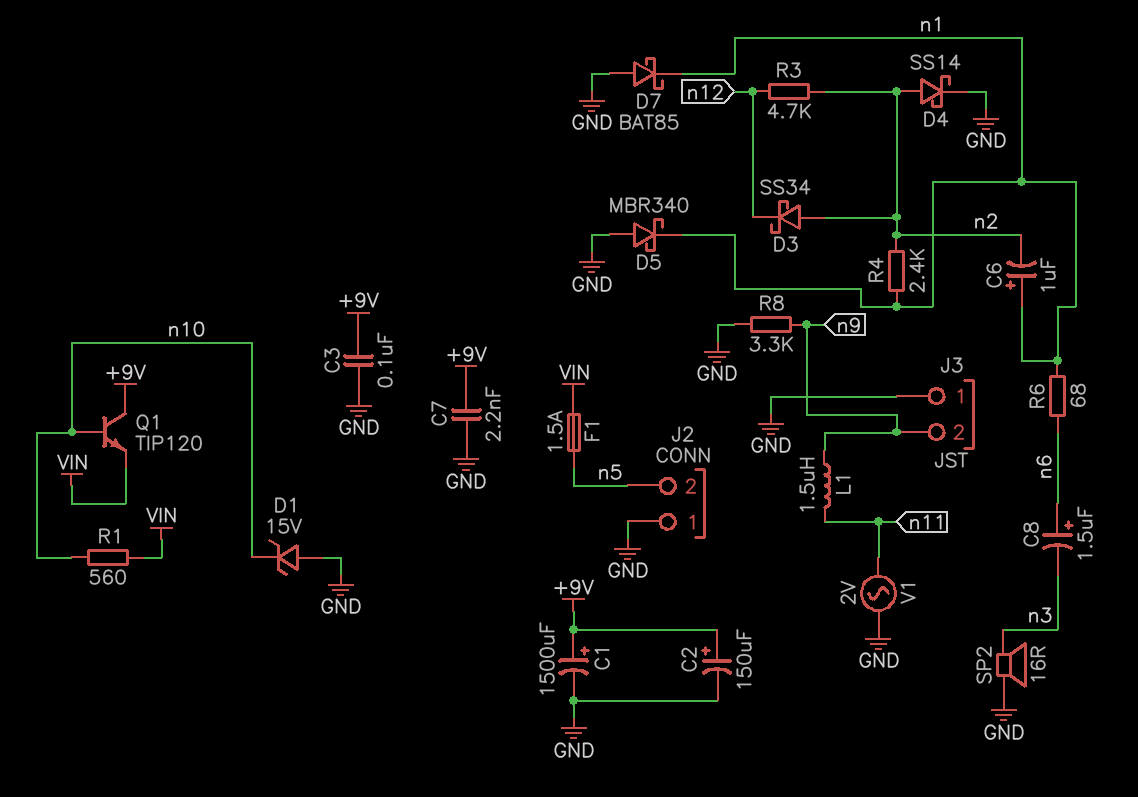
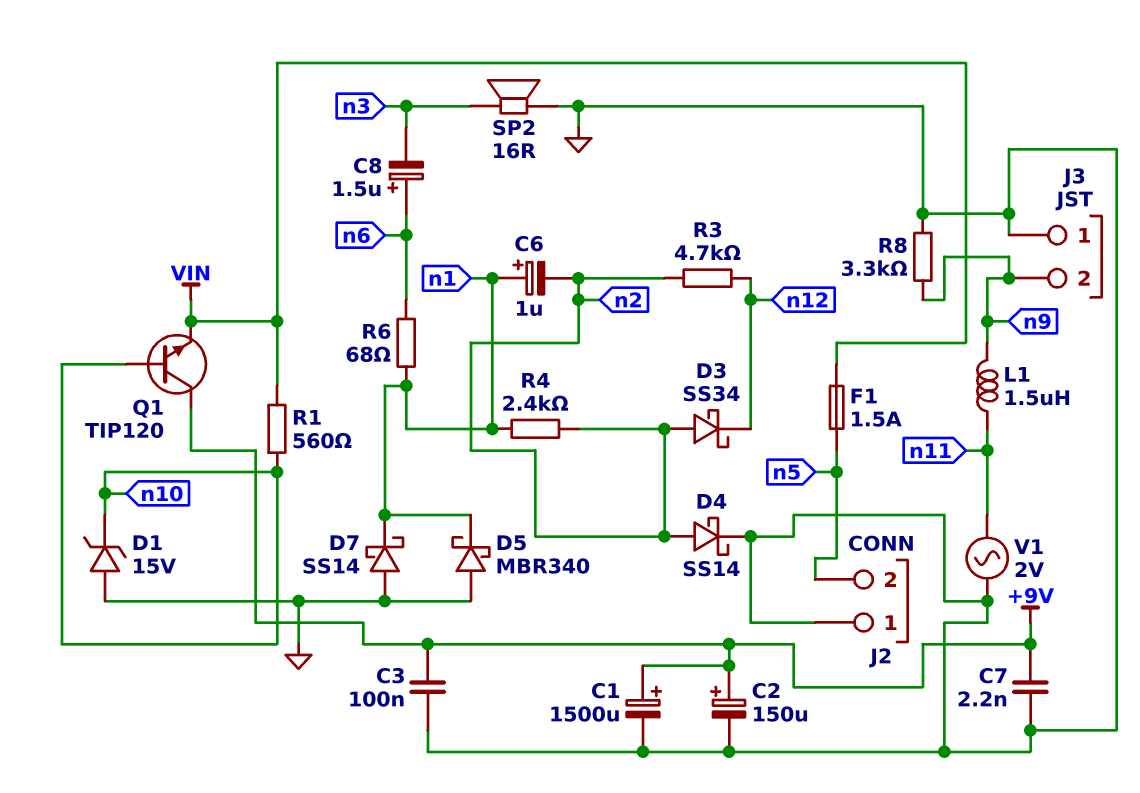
D7: schottky BAT85 (A GND, K n1) -> schottky SS14 (A GND, K n1)

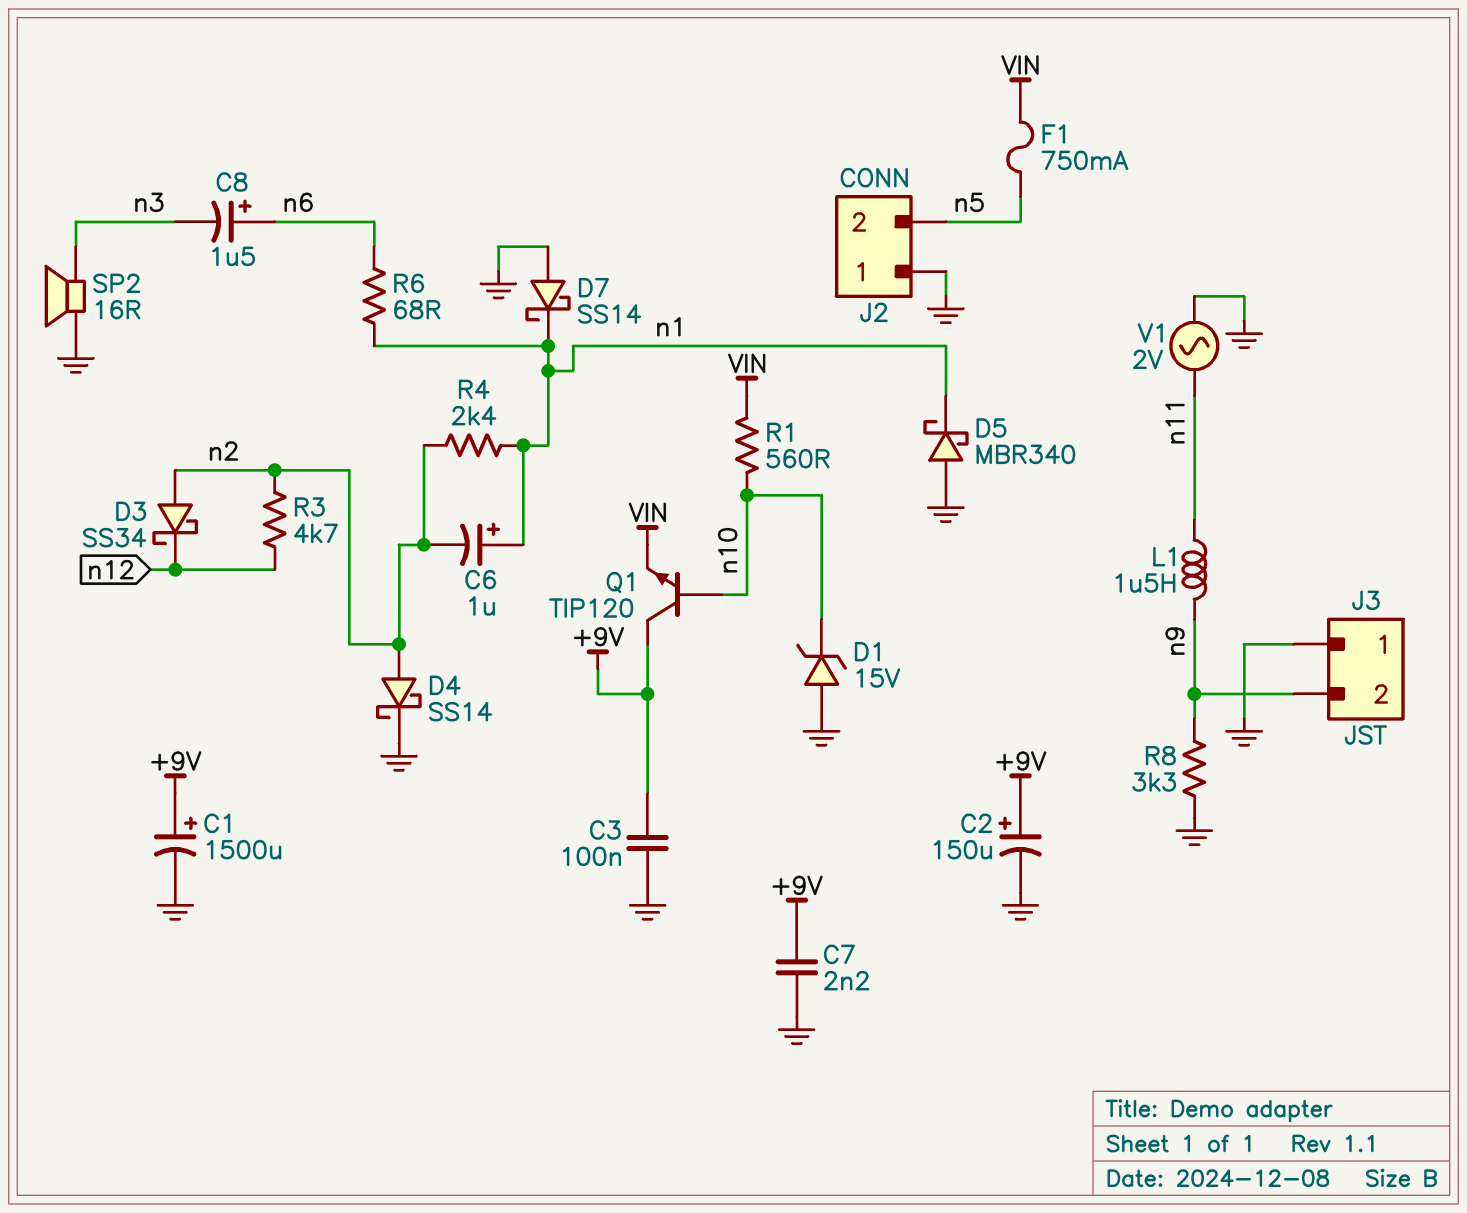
F1: 1.5A (VIN, n5) -> 750mA (VIN, n5)

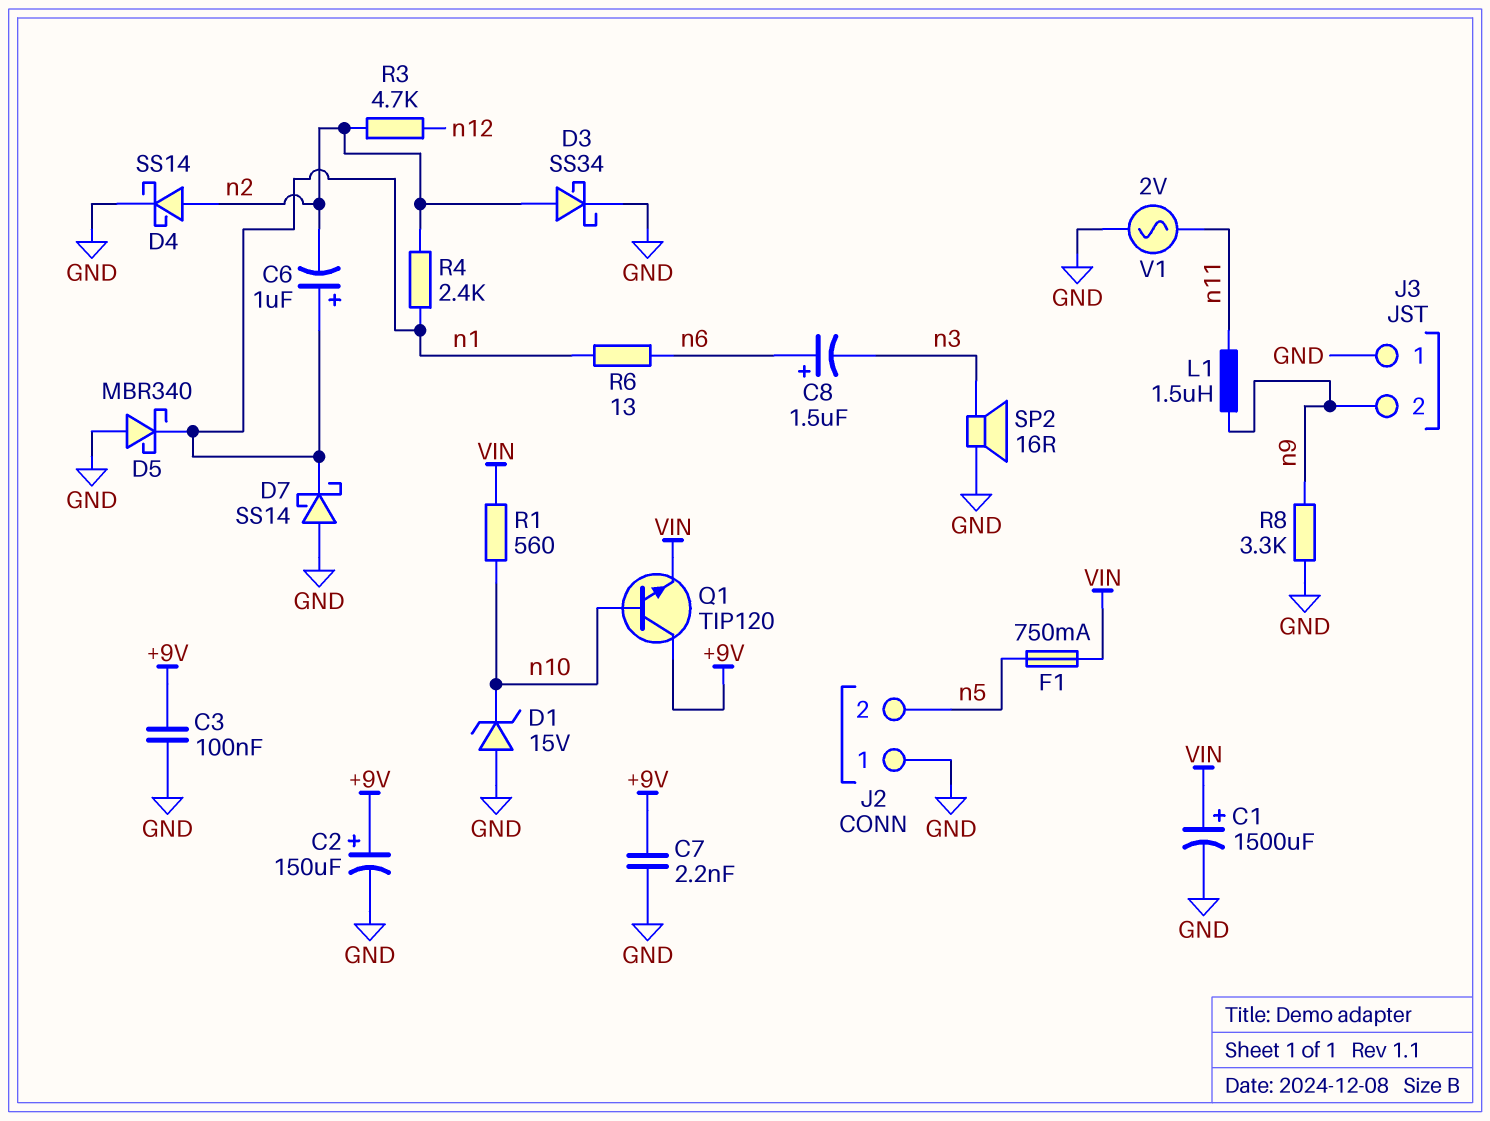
C1: 1500uF (plus +9V, minus GND) -> 1500uF (plus VIN, minus GND)
D3: schottky SS34 (A n2, K n12) -> schottky SS34 (A n2, K GND)
R6: 68 (n1, n6) -> 13 (n1, n6)

